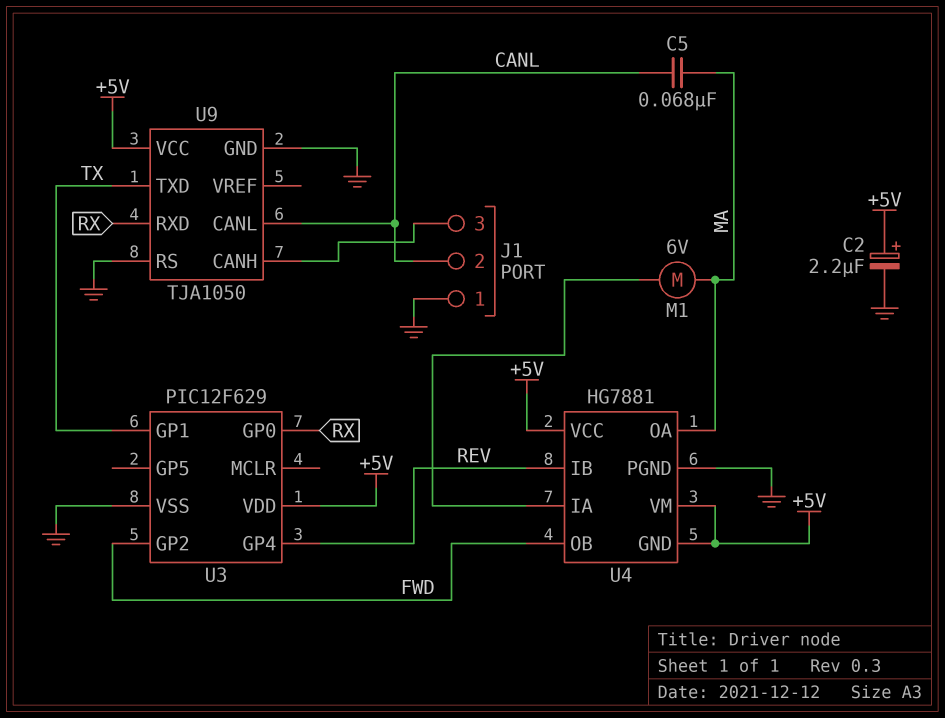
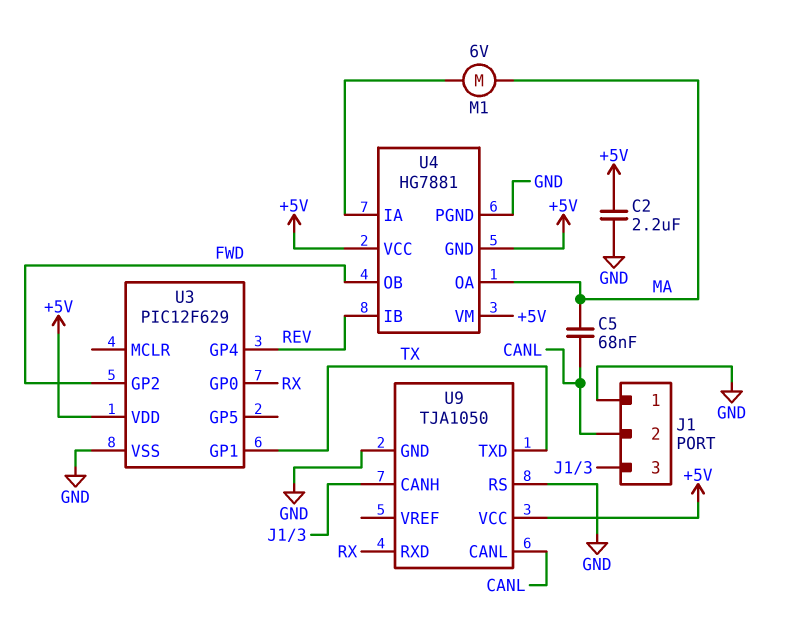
C2: 2.2uF (plus +5V, minus GND) -> 2.2uF (+5V, GND)

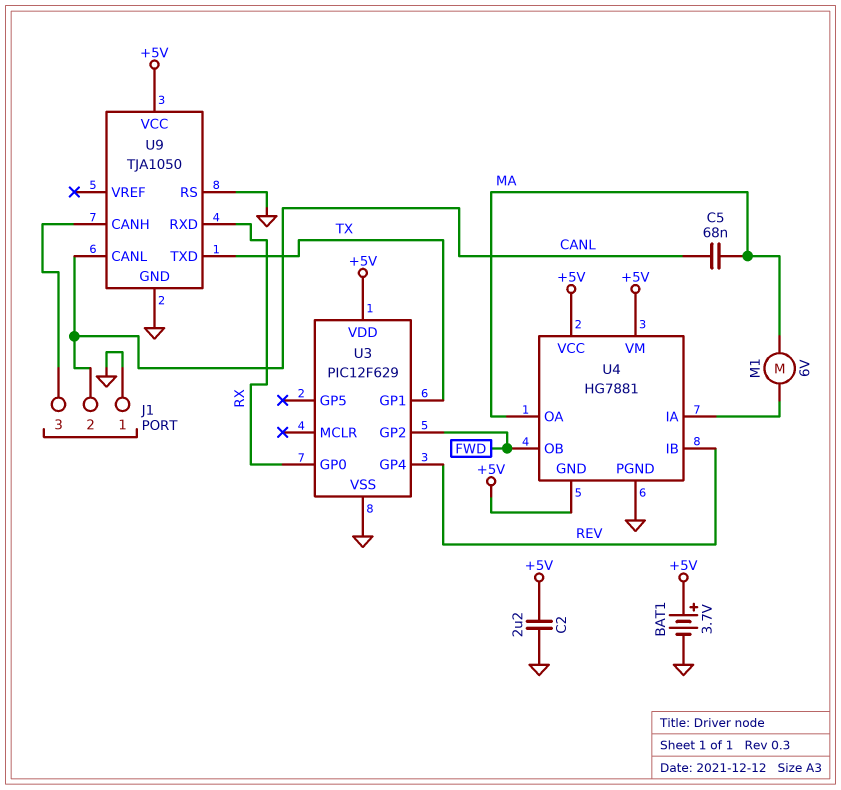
BAT1: none -> 3.7V (plus +5V, minus GND)

